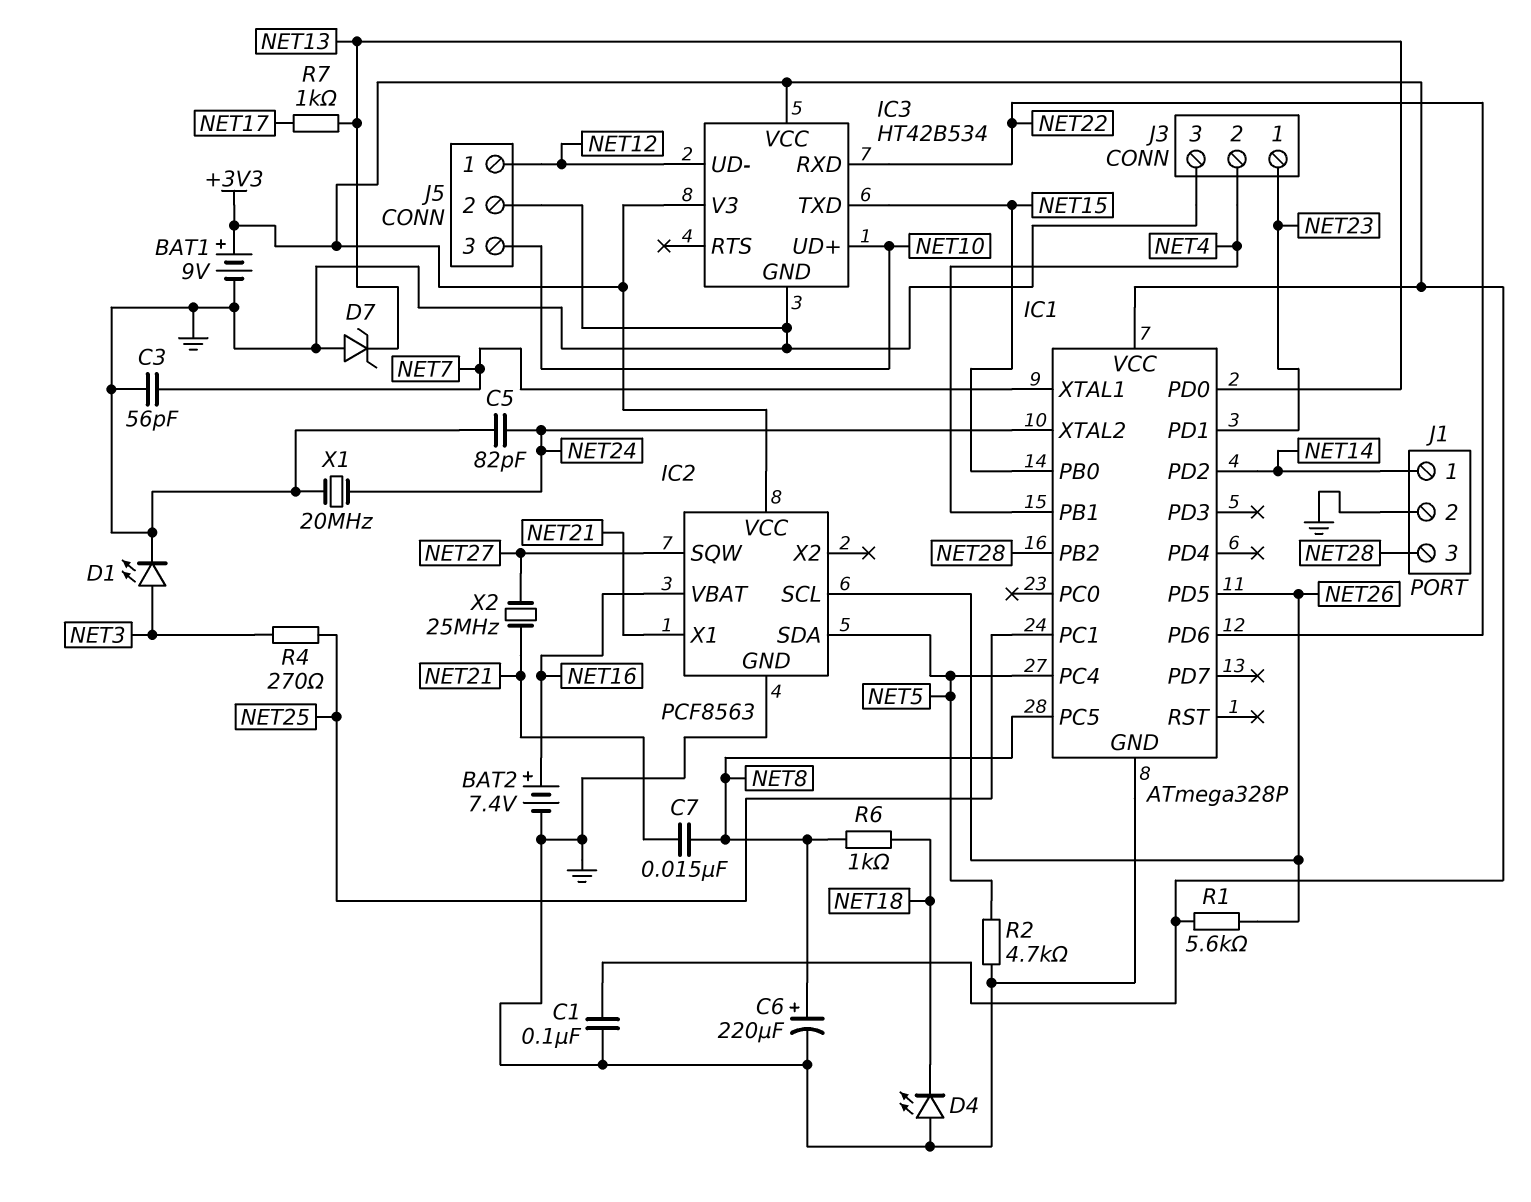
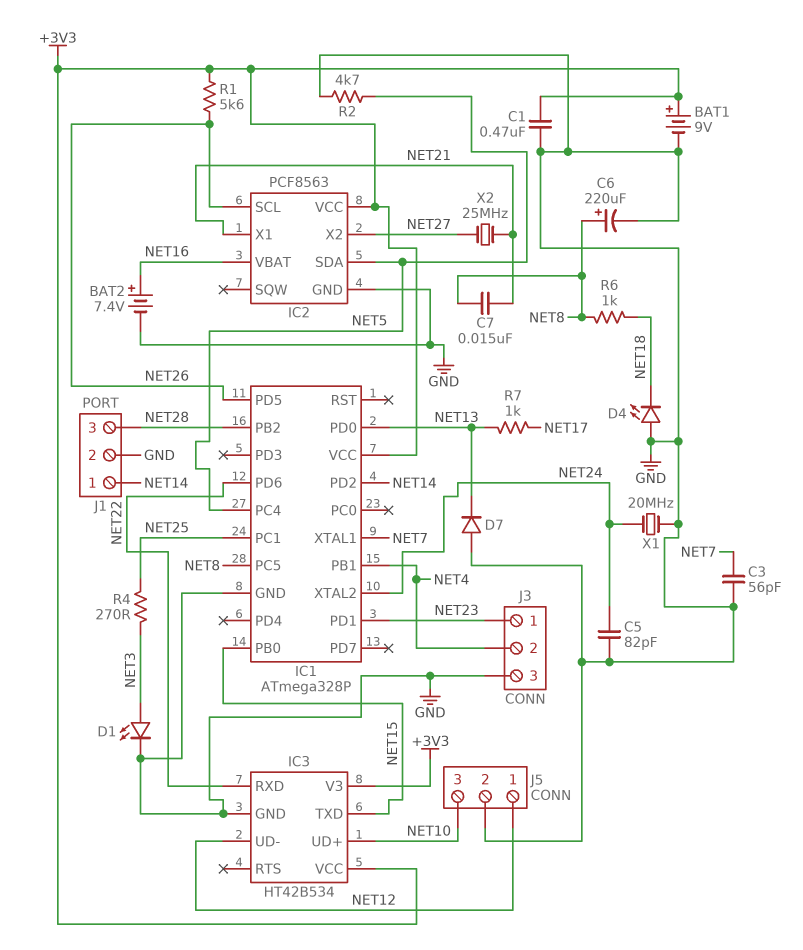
C1: 100nF (+3V3, GND) -> 470nF (+3V3, GND)
D7: zener (A GND, K NET13) -> diode (A GND, K NET13)
IC2 pin SQW: NET27 -> none
IC2 pin X2: none -> NET27

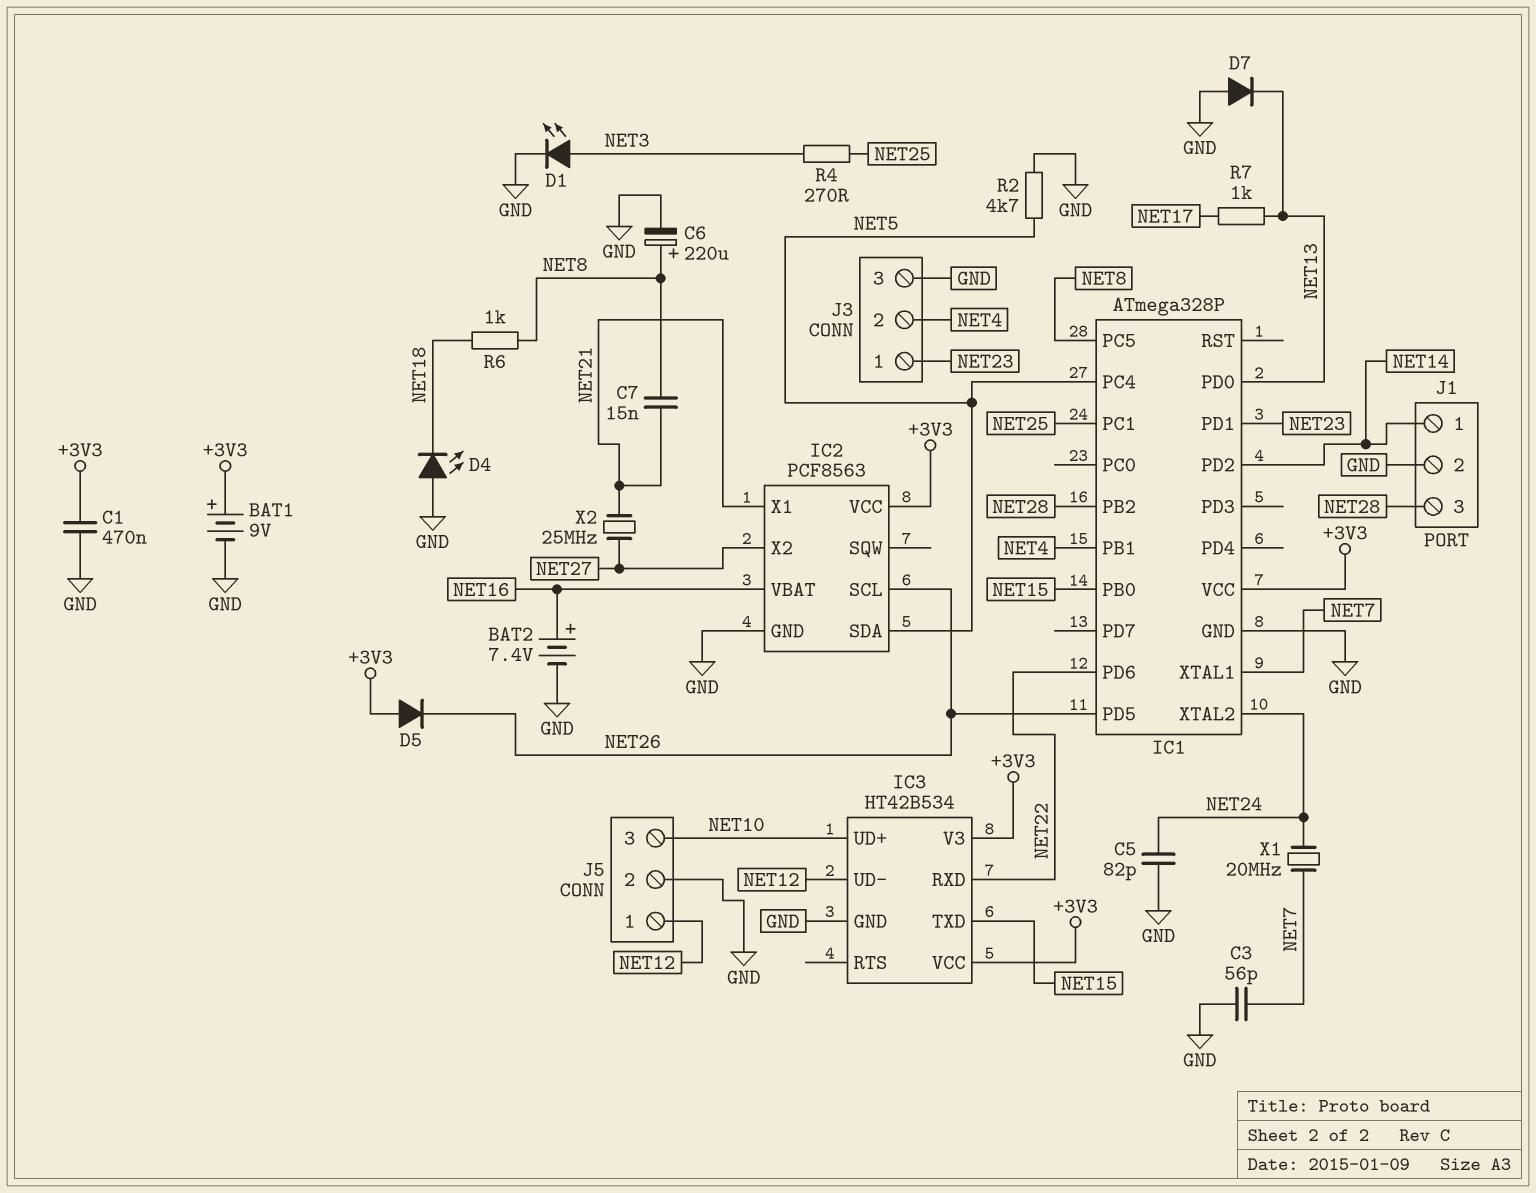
D5: none -> diode (A +3V3, K NET26)
R1: 5.6k (+3V3, NET26) -> none
X1: 20MHz (GND, NET24) -> 20MHz (NET7, NET24)

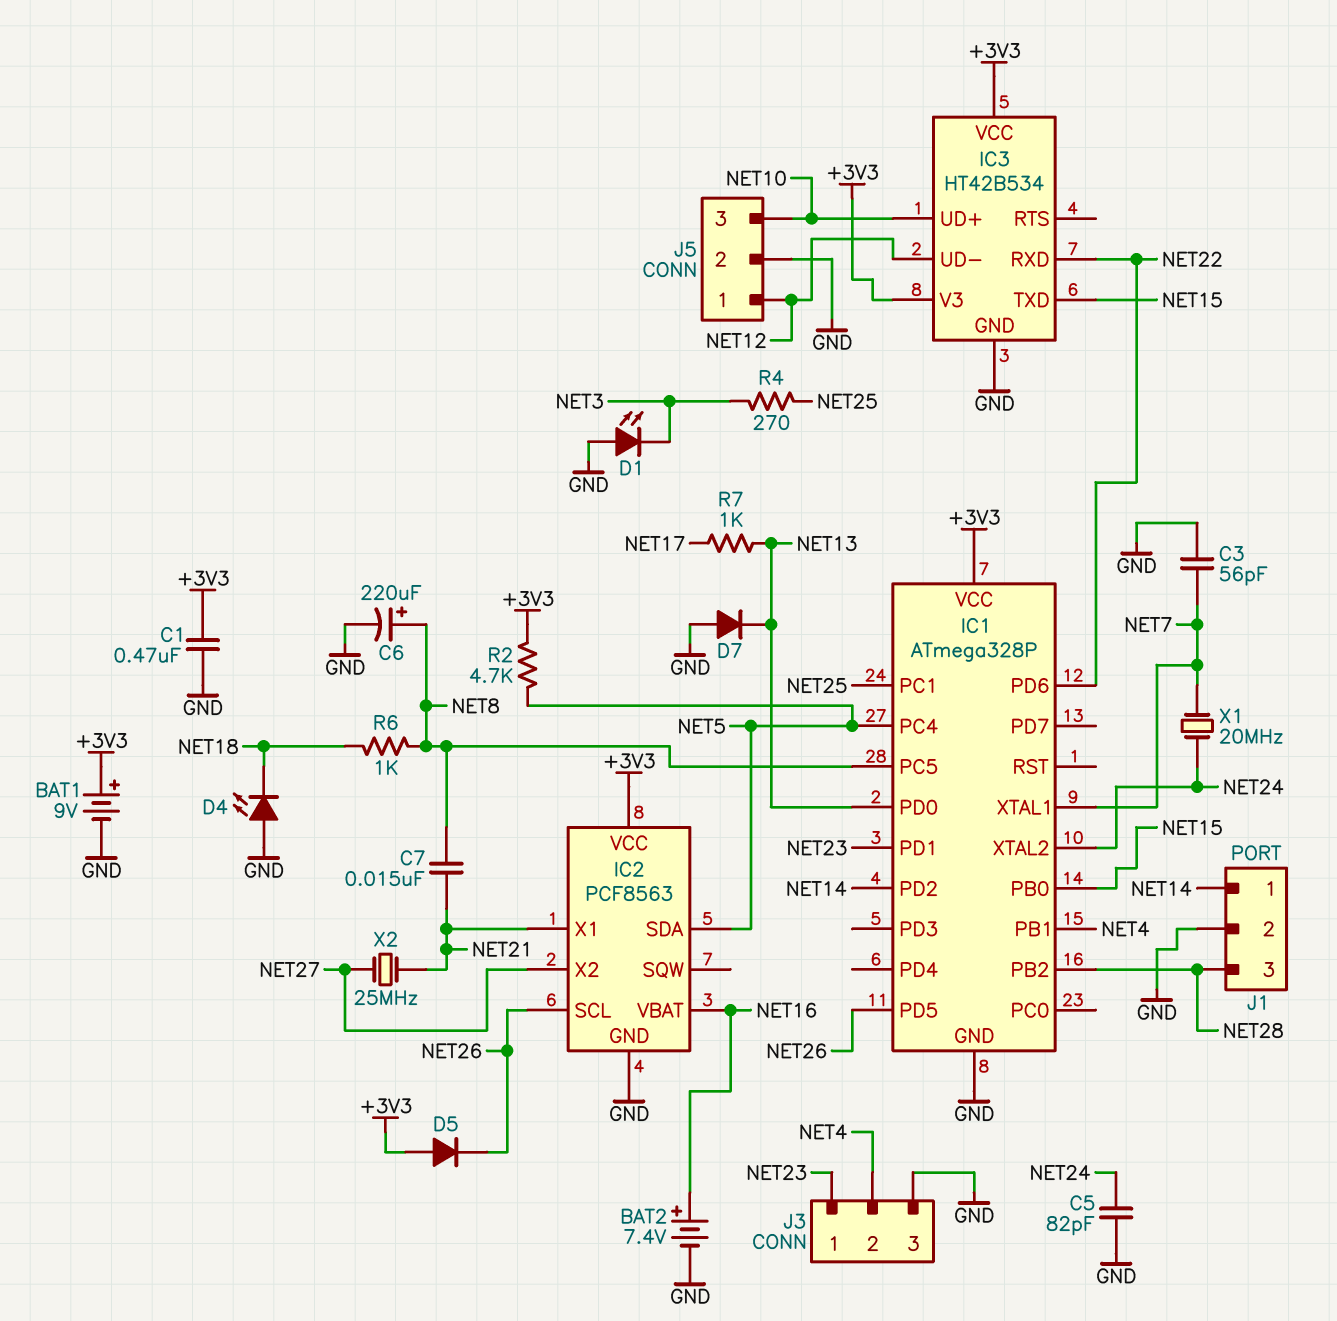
D1: LED (A NET3, K GND) -> LED (A GND, K NET3)
R2: 4.7k (GND, NET5) -> 4.7k (+3V3, NET5)

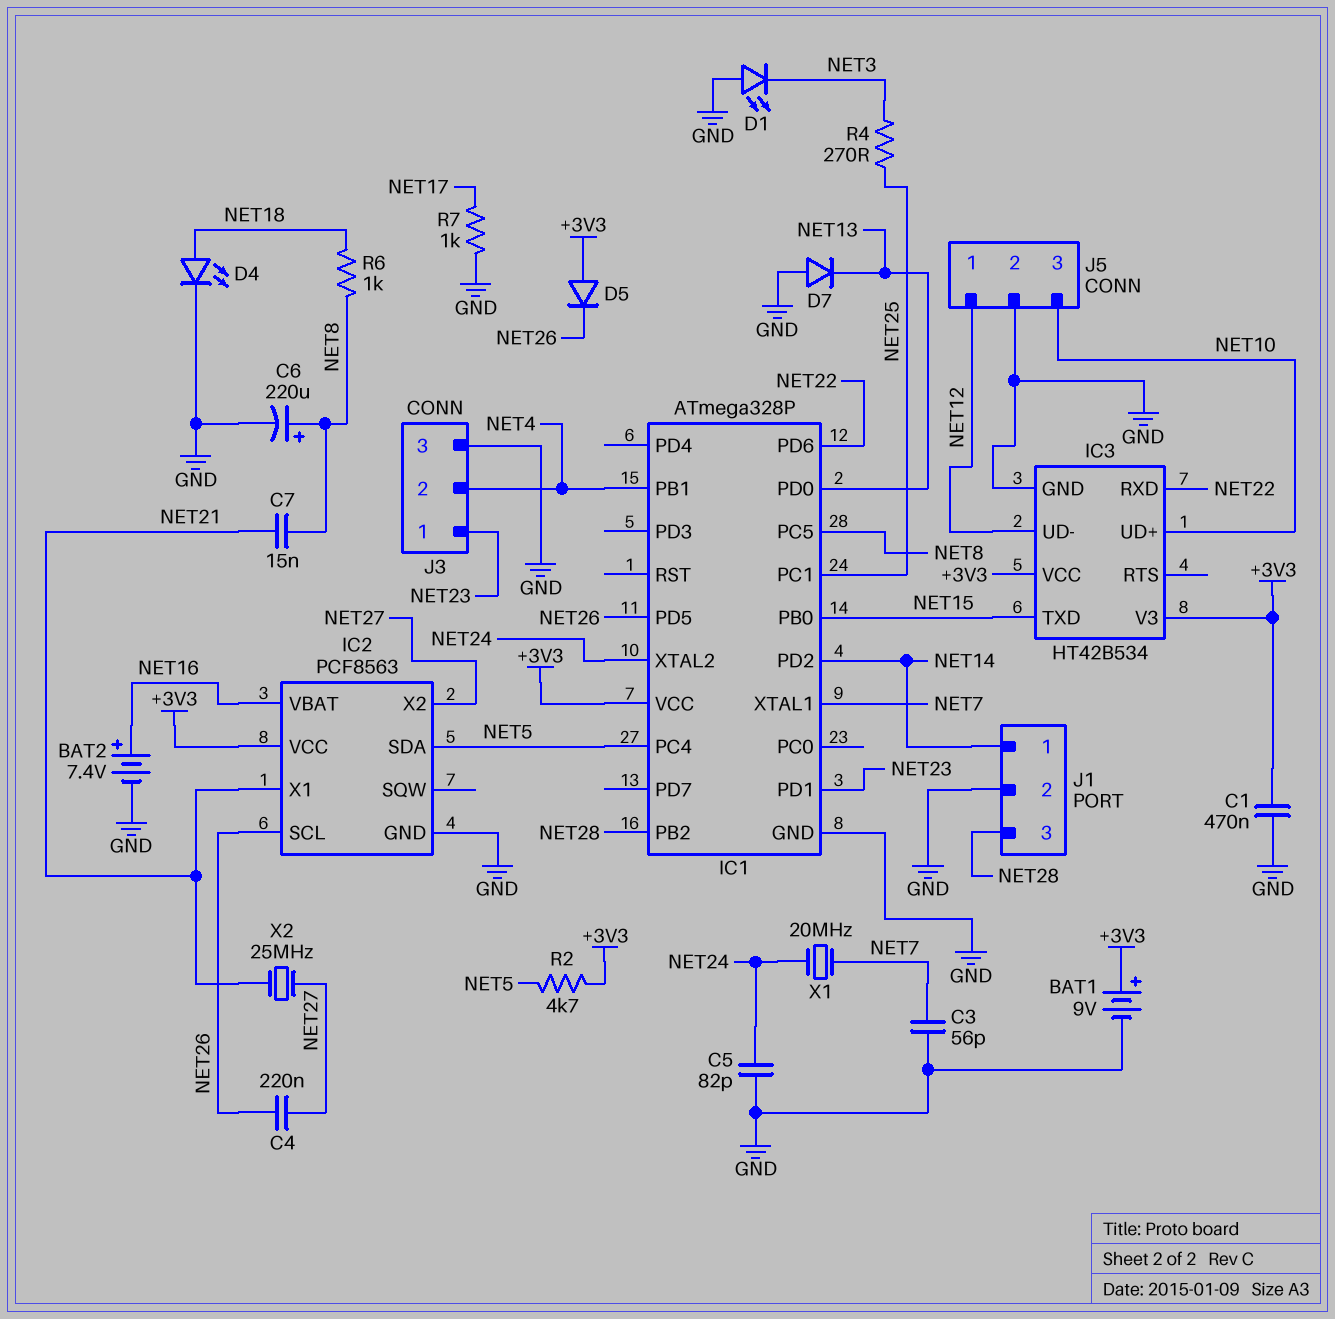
C4: none -> 220nF (NET26, NET27)
D4: LED (A GND, K NET18) -> LED (A NET18, K GND)
R7: 1k (NET13, NET17) -> 1k (GND, NET17)

